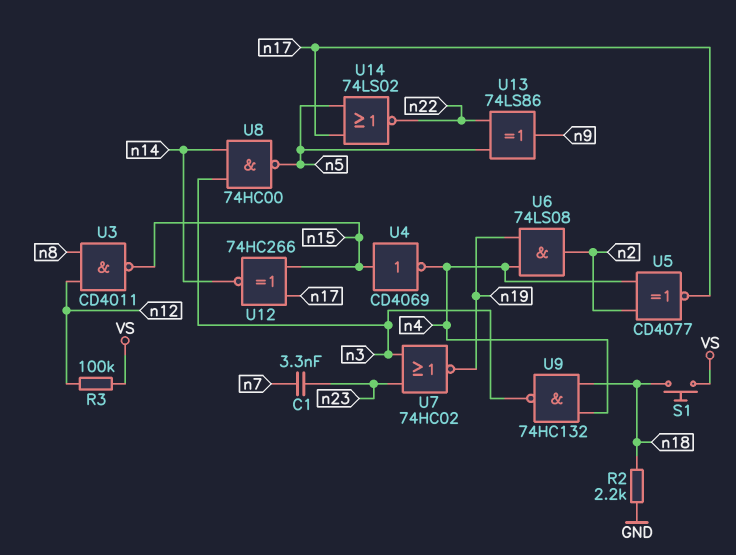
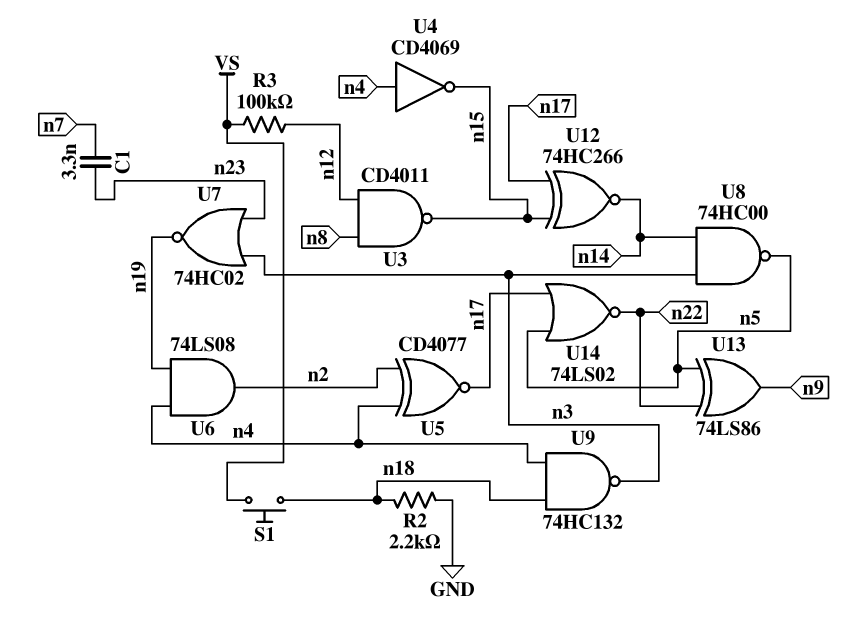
U4: NOT CD4069 (in n15, out n4) -> NOT CD4069 (in n4, out n15)

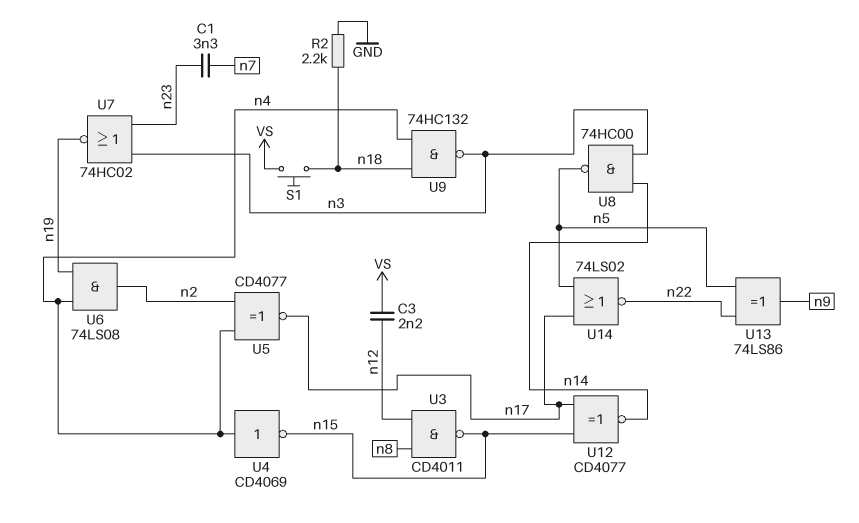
C3: none -> 2.2nF (VS, n12)
R3: 100k (VS, n12) -> none
U12: XNOR 74HC266 (in n15, in n17, out n14) -> XNOR CD4077 (in n15, in n17, out n14)

